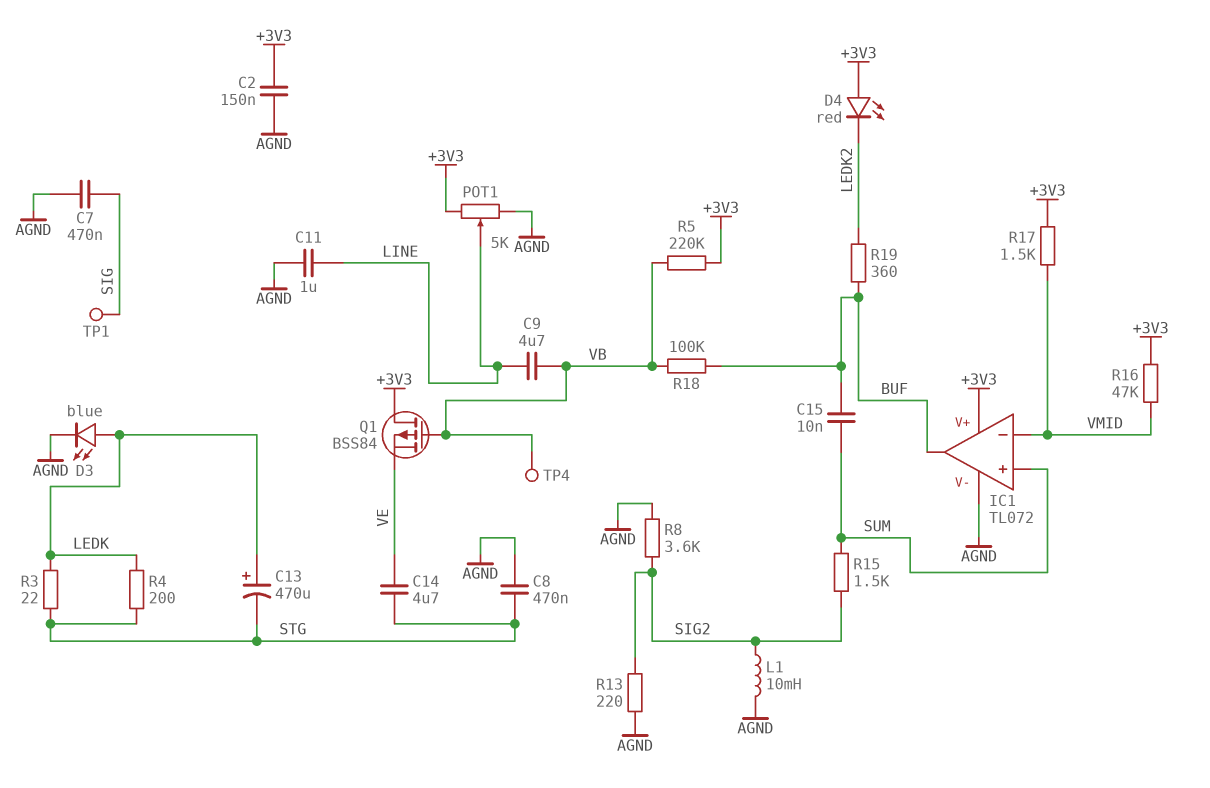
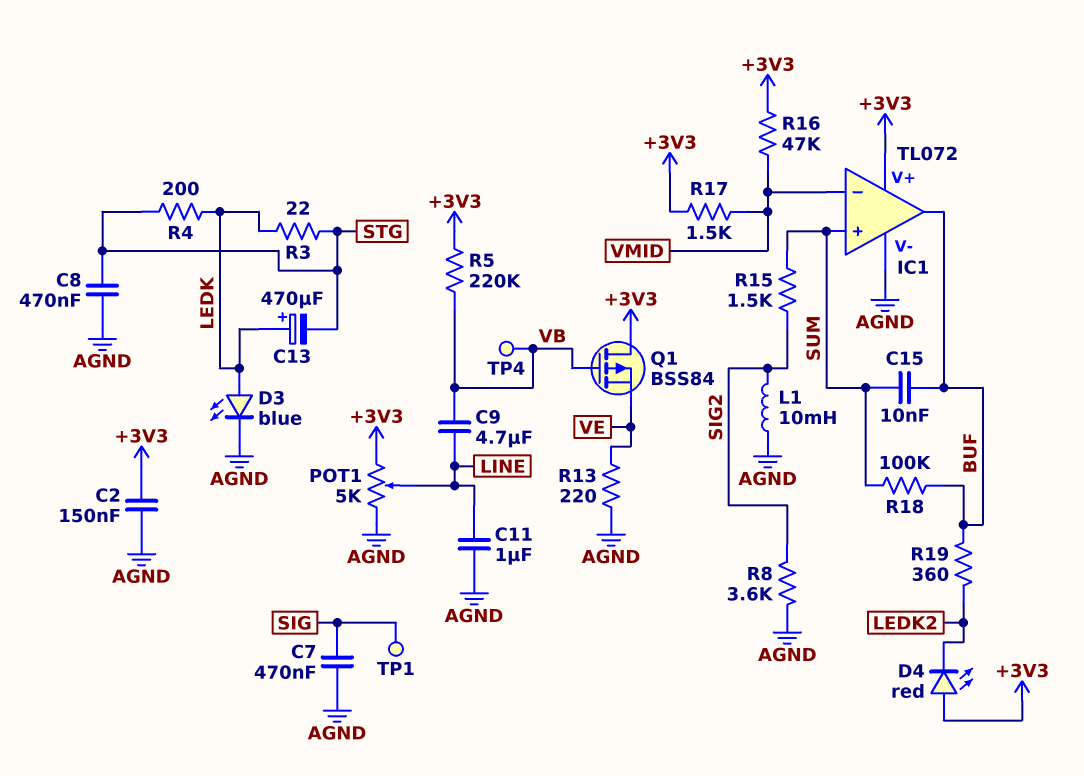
C14: 4.7uF (STG, VE) -> none
R13: 220 (AGND, SIG2) -> 220 (AGND, VE)
R18: 100k (BUF, VB) -> 100k (BUF, SUM)

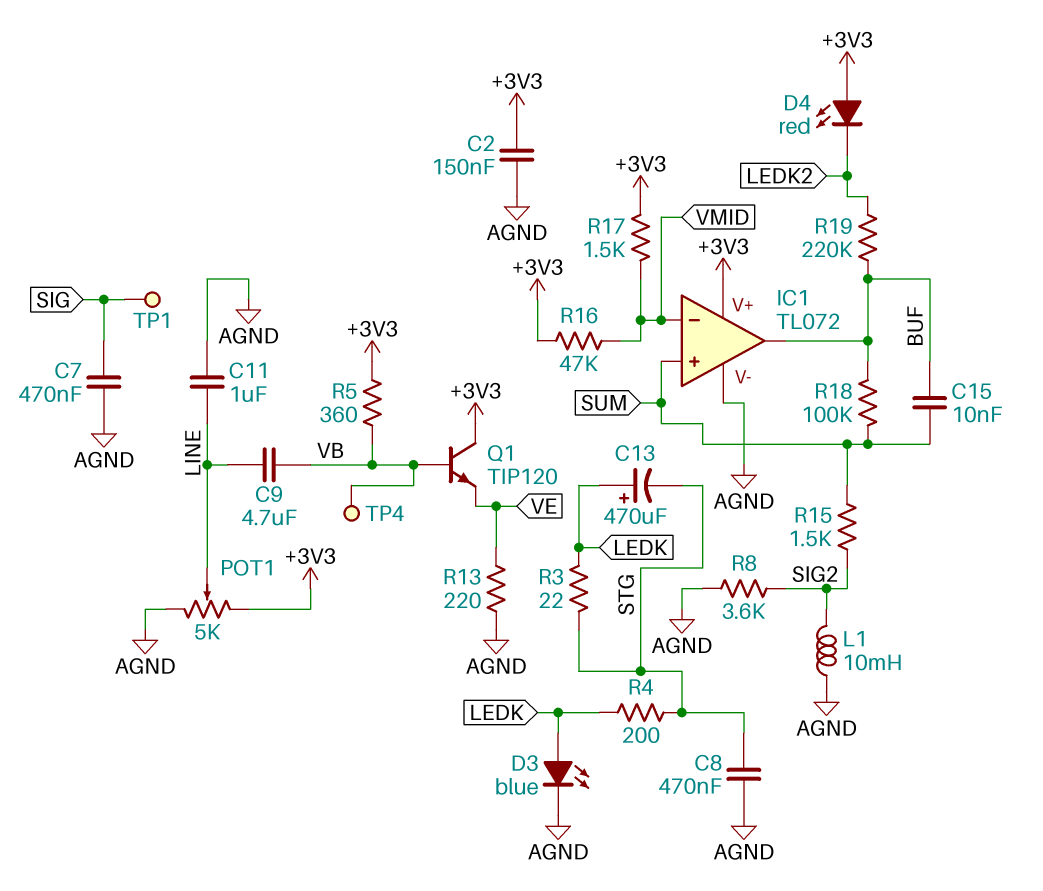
Q1: PMOS BSS84 (G VB, D +3V3, S VE) -> NPN TIP120 (B VB, C +3V3, E VE)
R5: 220k (+3V3, VB) -> 360 (+3V3, VB)
R19: 360 (BUF, LEDK2) -> 220k (BUF, LEDK2)

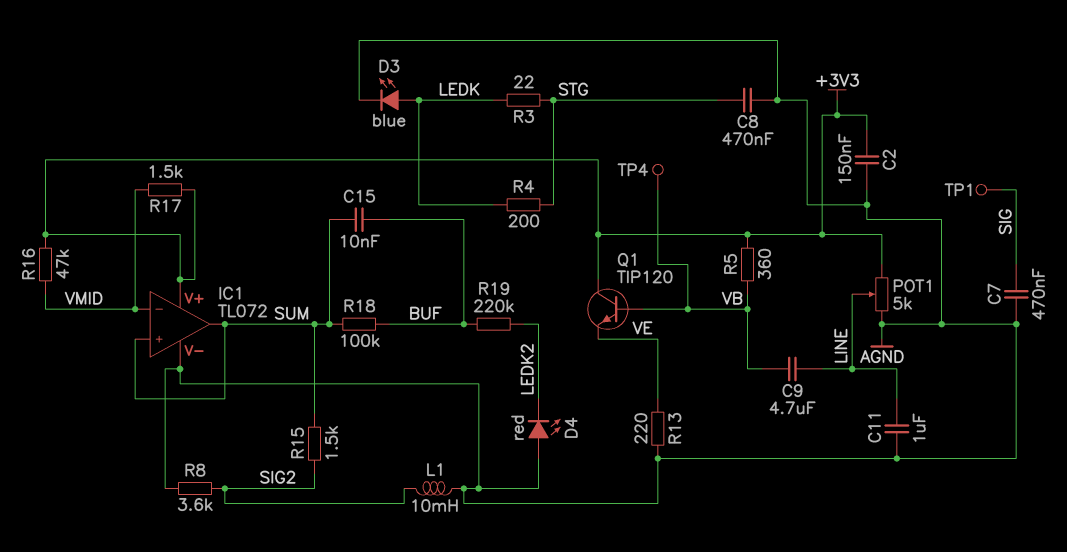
C13: 470uF (plus LEDK, minus STG) -> none
D4: LED red (A +3V3, K LEDK2) -> LED red (A AGND, K LEDK2)
IC1 pin out: BUF -> SUM

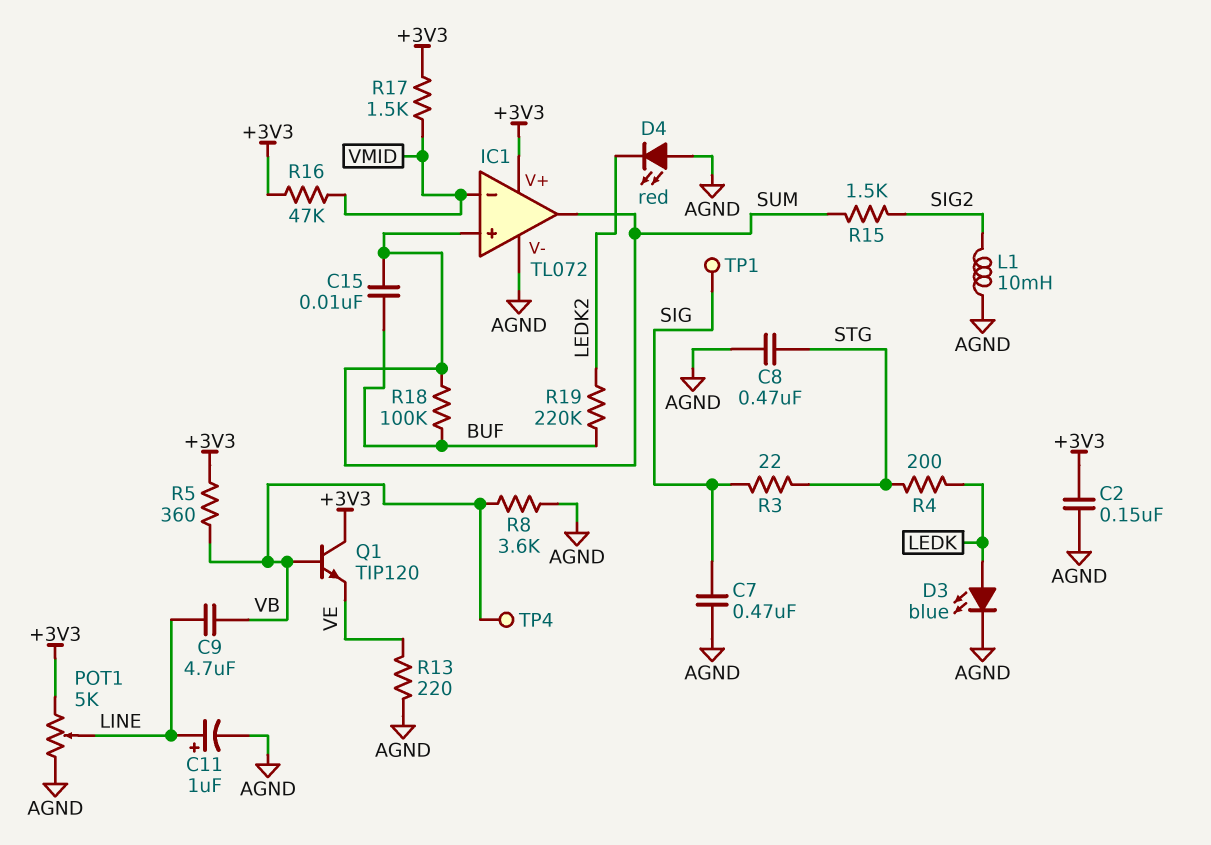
C11: 1uF (AGND, LINE) -> 1uF (plus LINE, minus AGND)
R3: 22 (LEDK, STG) -> 22 (SIG, STG)
R8: 3.6k (AGND, SIG2) -> 3.6k (AGND, VB)

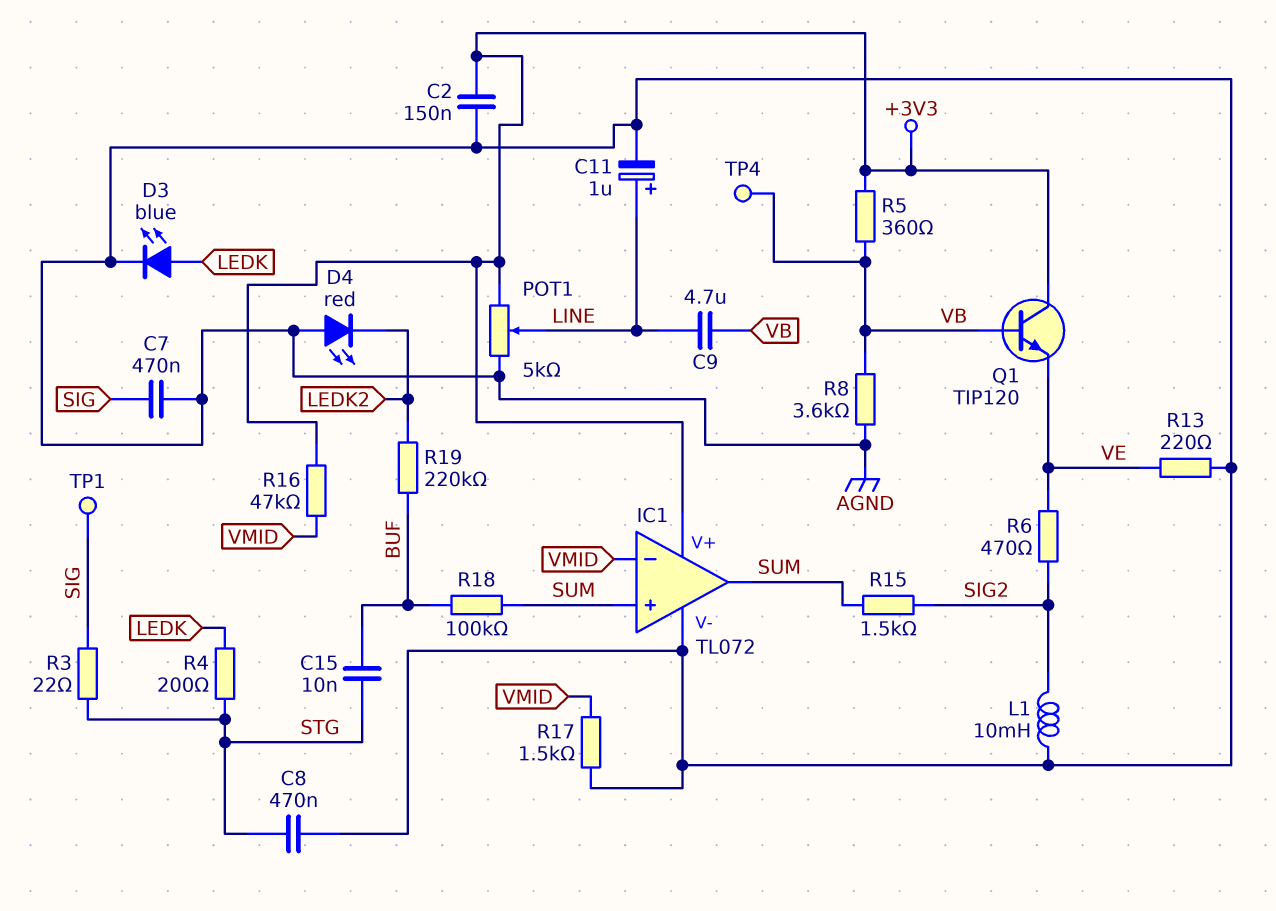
C15: 10nF (BUF, SUM) -> 10nF (BUF, STG)
R6: none -> 470 (SIG2, VE)
R17: 1.5k (+3V3, VMID) -> 1.5k (AGND, VMID)

